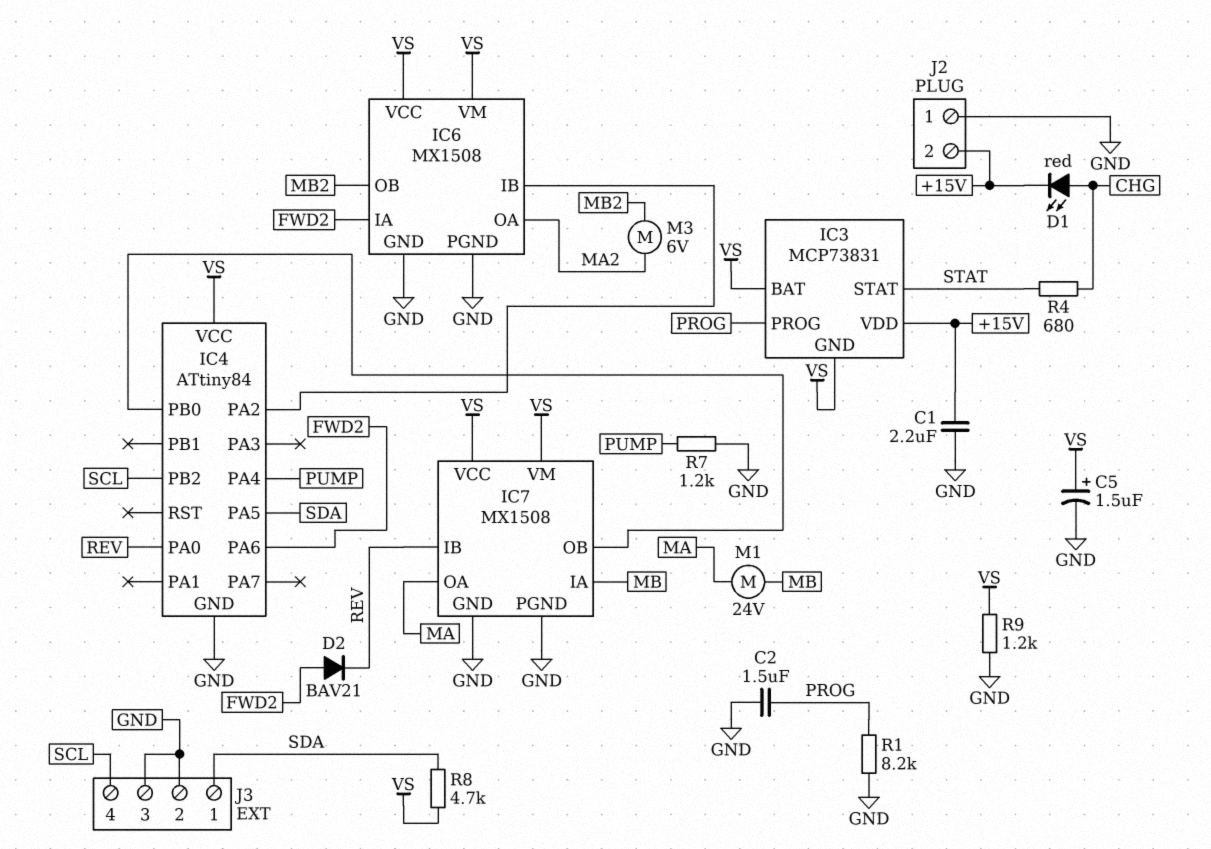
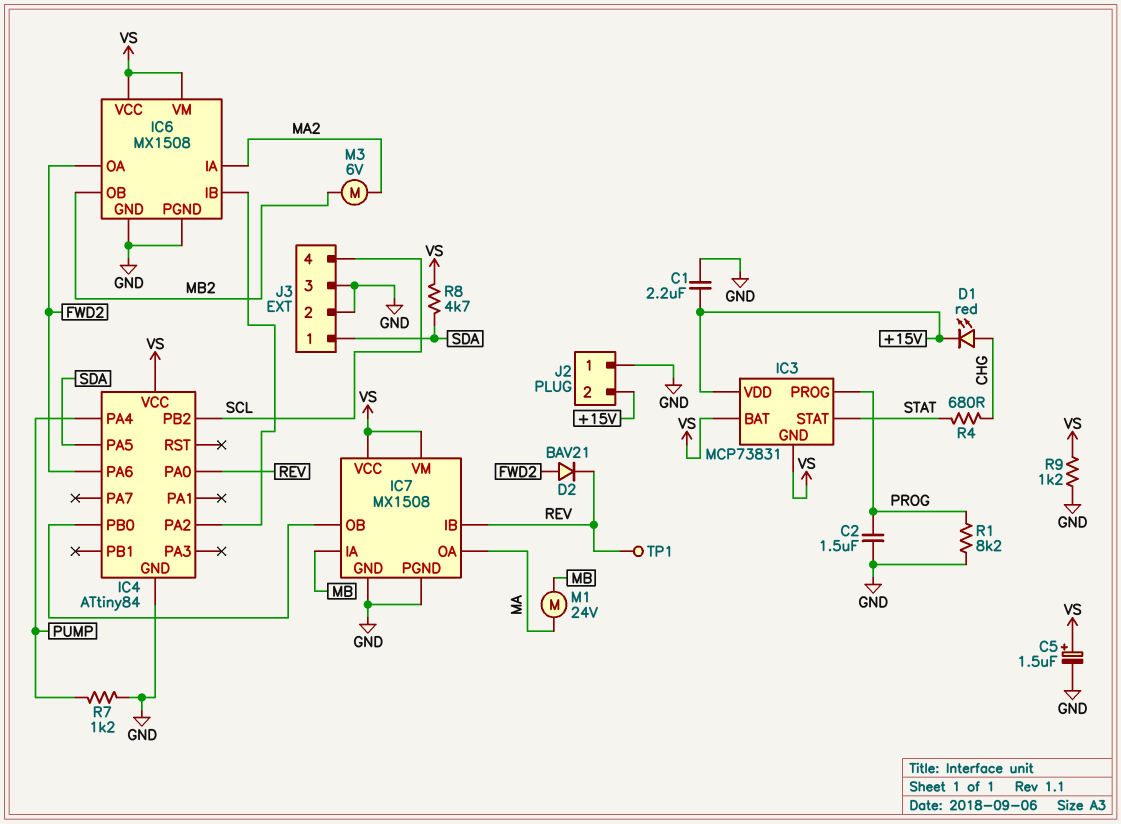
IC6 pin IA: FWD2 -> MA2
IC6 pin OA: MA2 -> FWD2
TP1: none -> test point (REV)

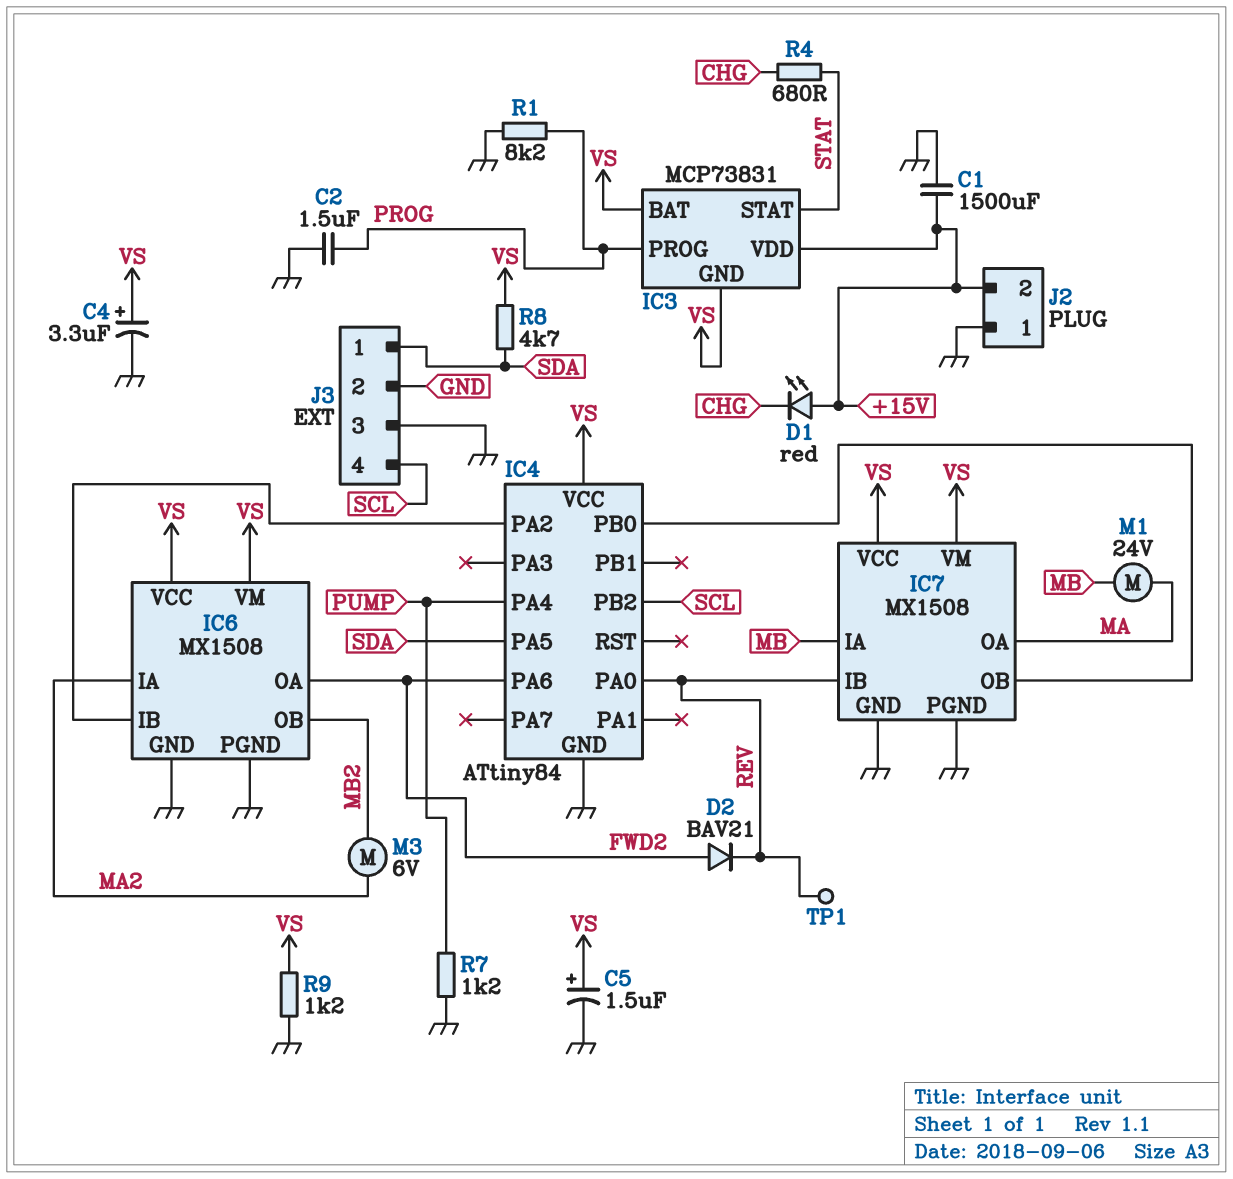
C1: 2.2uF (+15V, GND) -> 1500uF (+15V, GND)
C4: none -> 3.3uF (plus VS, minus GND)
D1: LED red (A CHG, K +15V) -> LED red (A +15V, K CHG)

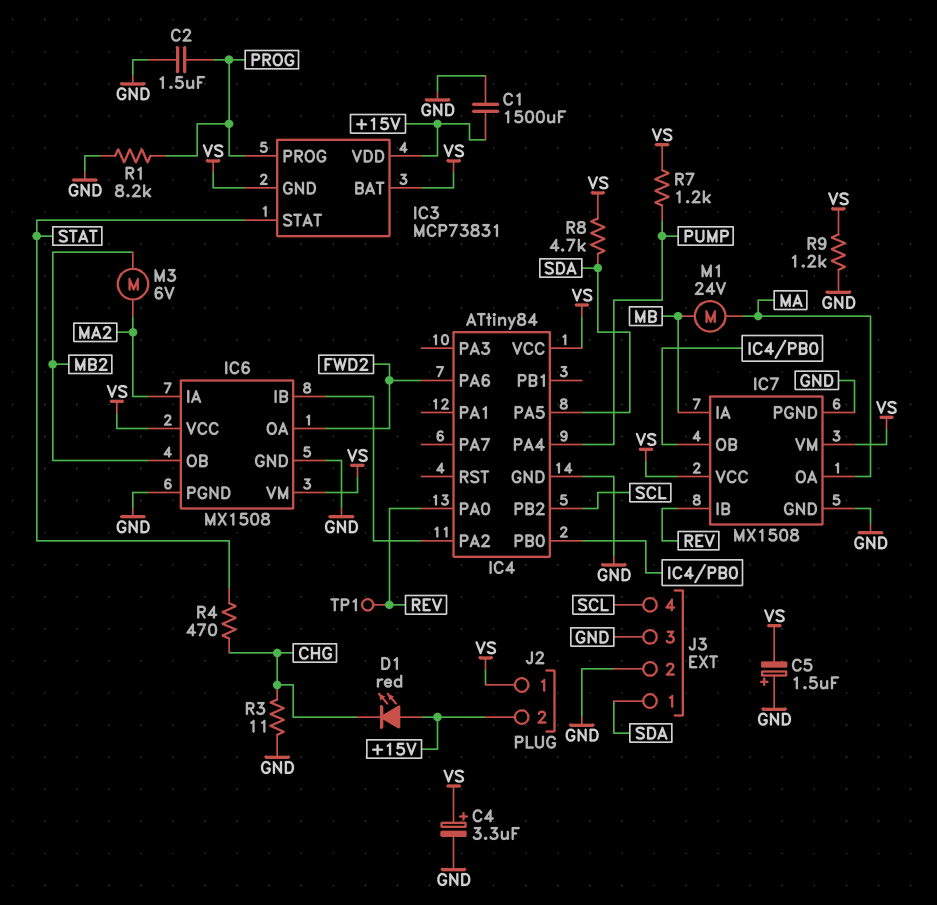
C5: 1.5uF (plus VS, minus GND) -> 1.5uF (plus GND, minus VS)
D2: diode BAV21 (A FWD2, K REV) -> none
J2 pin 1: GND -> VS
R3: none -> 11 (CHG, GND)
R4: 680 (CHG, STAT) -> 470 (CHG, STAT)
R7: 1.2k (GND, PUMP) -> 1.2k (PUMP, VS)

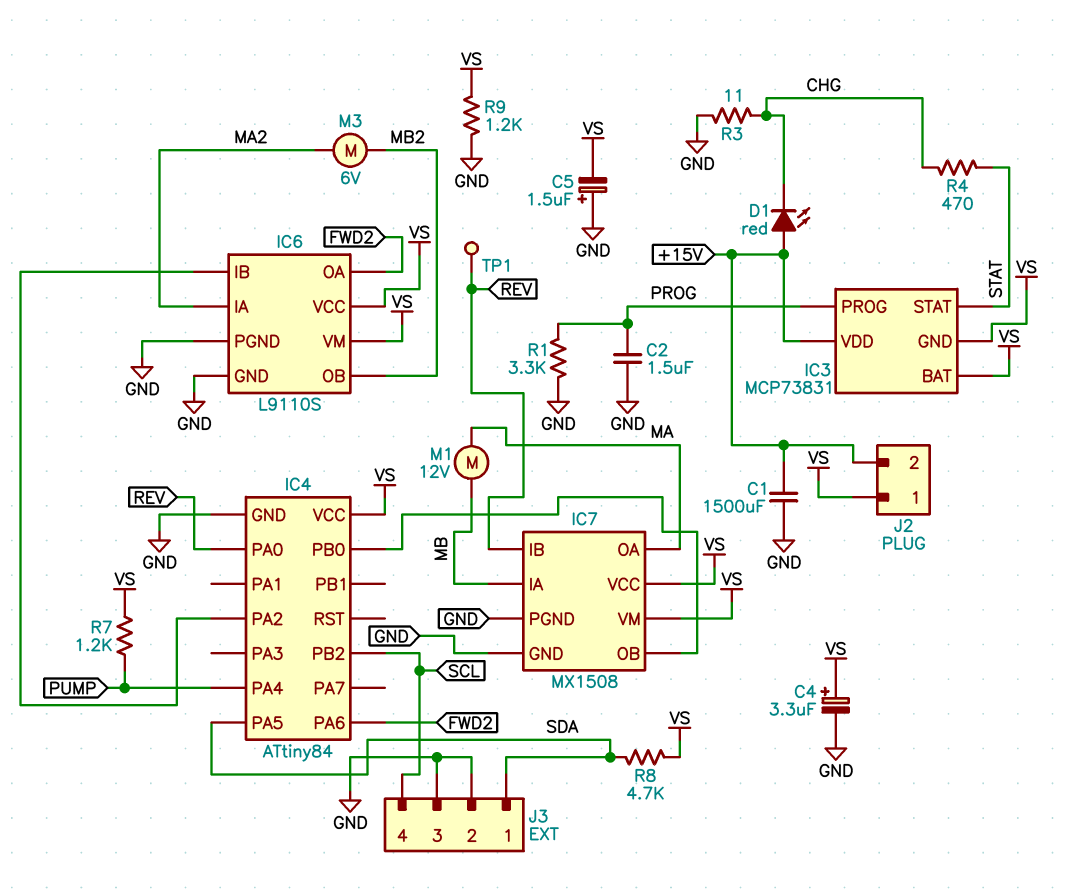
IC6: MX1508 -> L9110S
M1: motor 24V (MA, MB) -> motor 12V (MA, MB)
R1: 8.2k (GND, PROG) -> 3.3k (GND, PROG)

